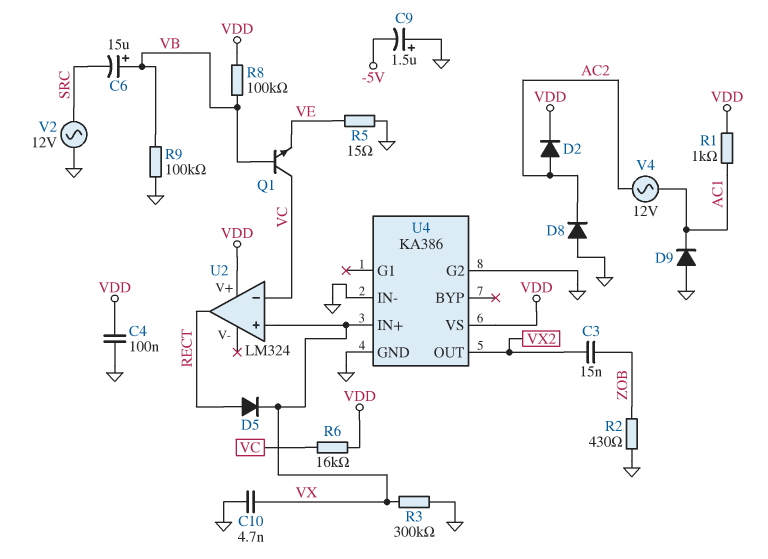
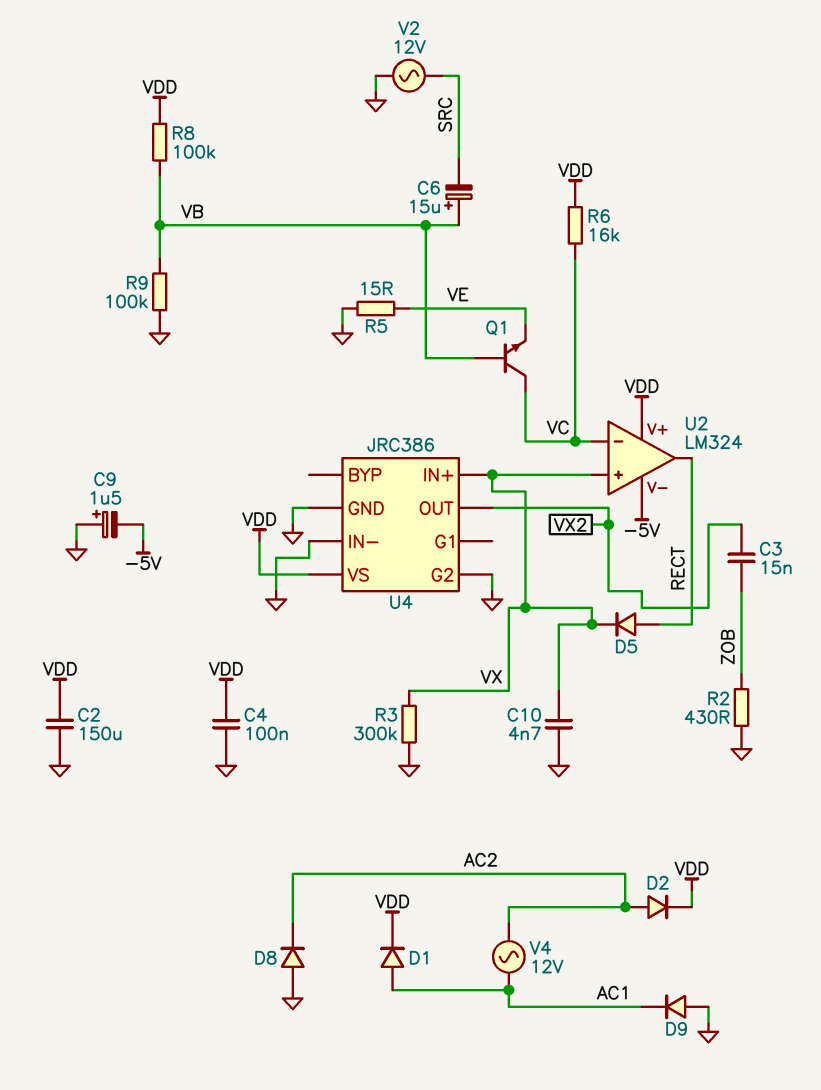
C2: none -> 150uF (GND, VDD)
D1: none -> diode (A AC1, K VDD)
R1: 1k (AC1, VDD) -> none
U2 pin V-: none -> -5V
U4: KA386 -> JRC386

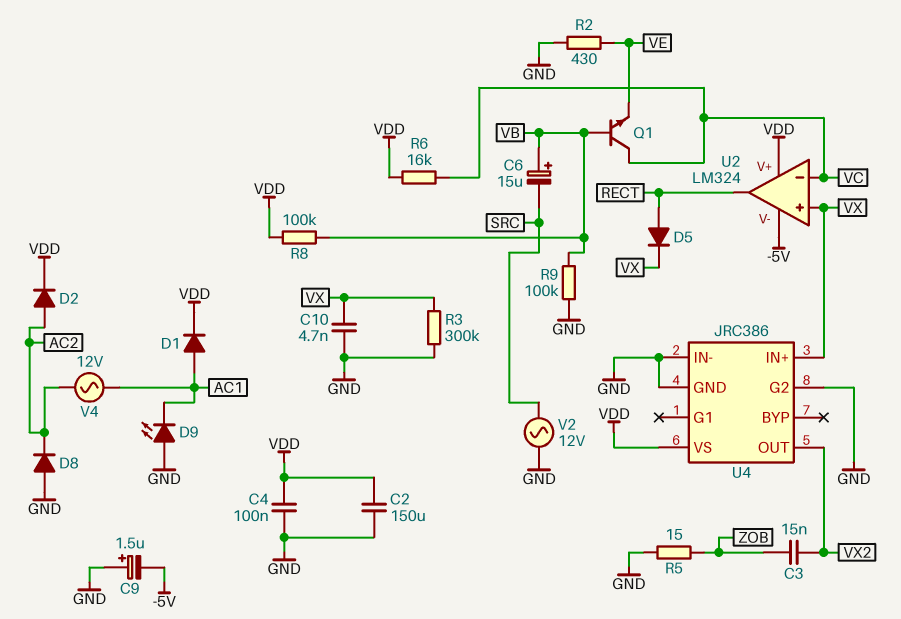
D9: diode (A GND, K AC1) -> LED (A GND, K AC1)
R2: 430 (GND, ZOB) -> 430 (GND, VE)
R5: 15 (GND, VE) -> 15 (GND, ZOB)

